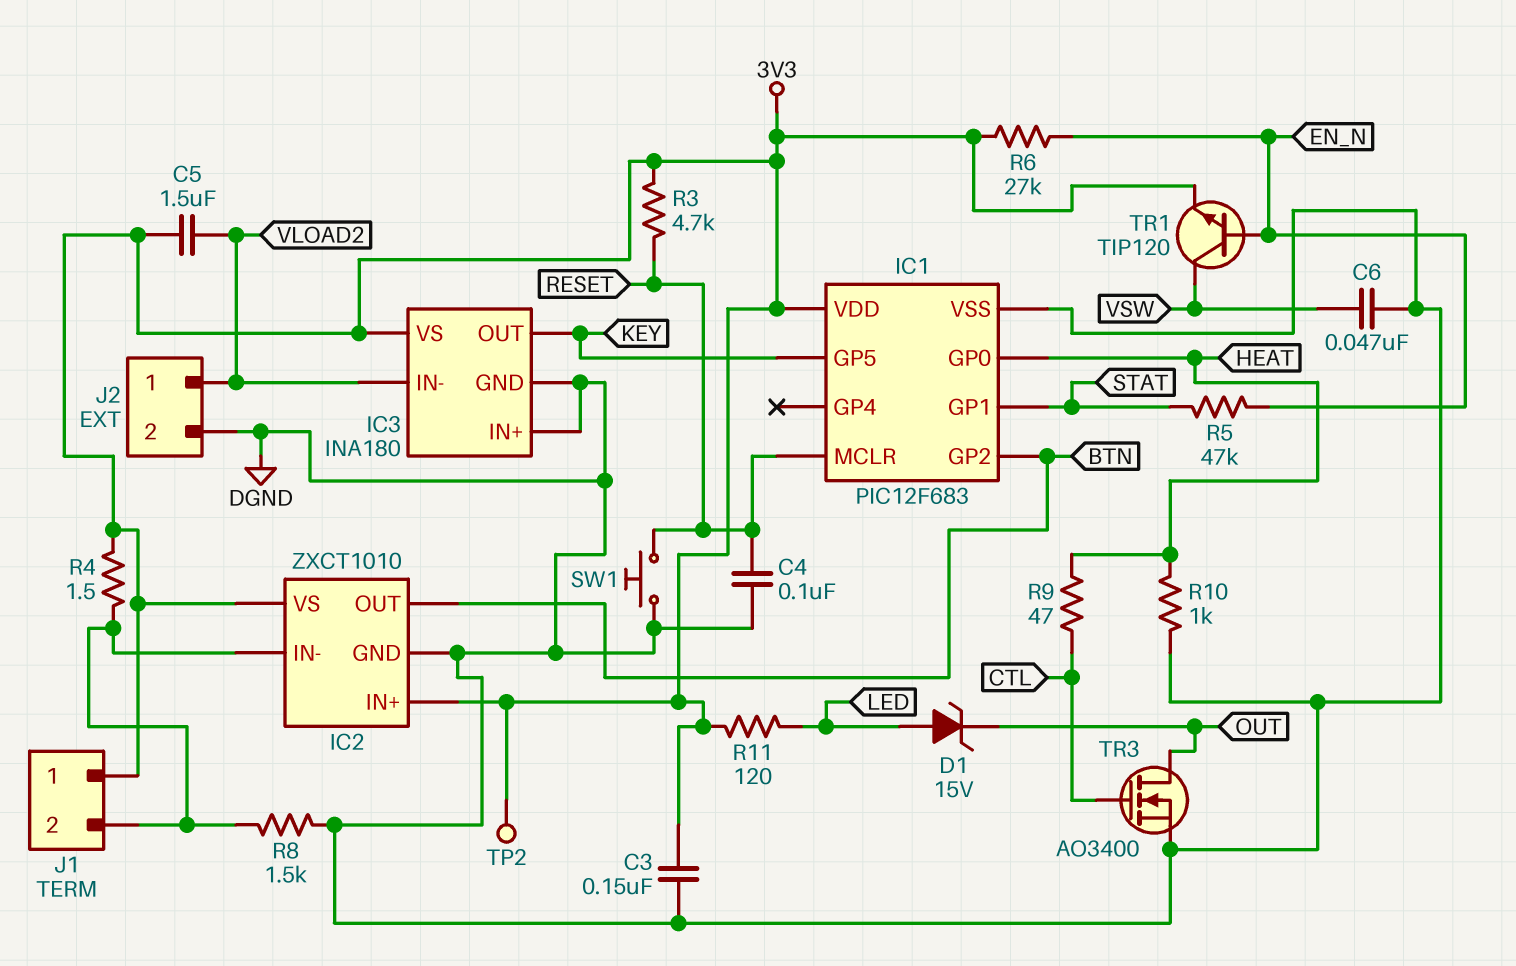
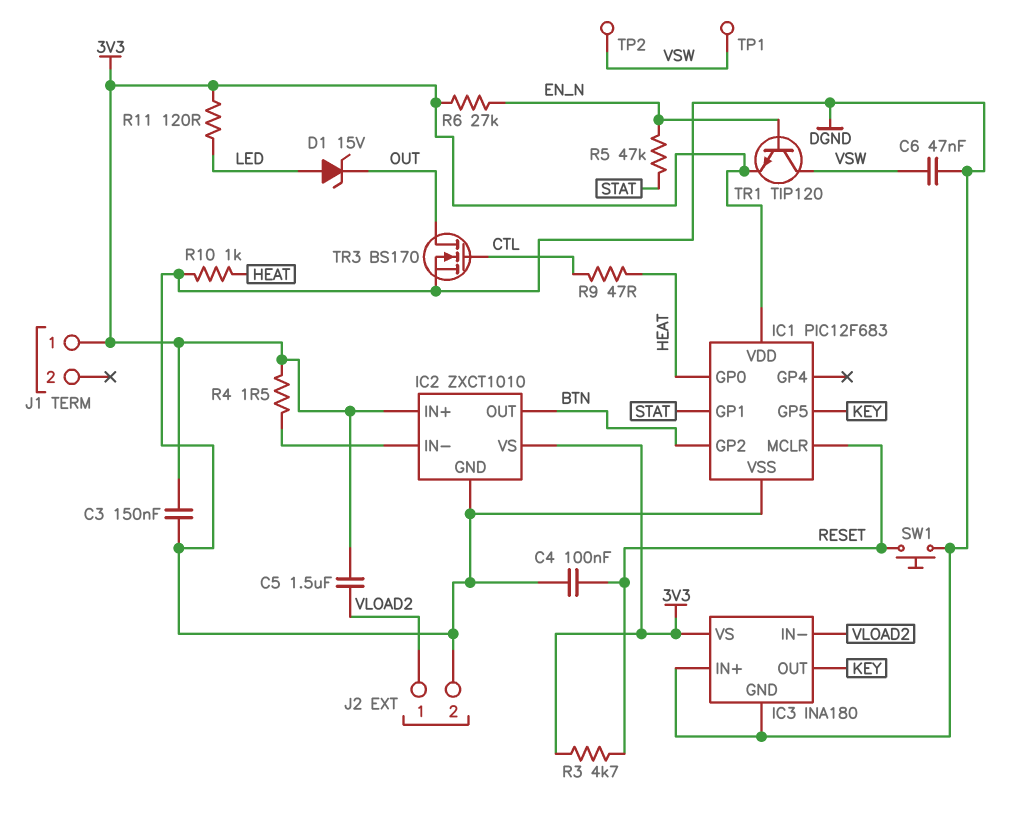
J1 pin 2: IC2/IN- -> none
R8: 1.5k (DGND, IC2/IN-) -> none
TP1: none -> test point (VSW)
TP2: test point (3V3) -> test point (VSW)
TR3: NMOS AO3400 (G CTL, D OUT, S DGND) -> NMOS BS170 (G CTL, D OUT, S DGND)

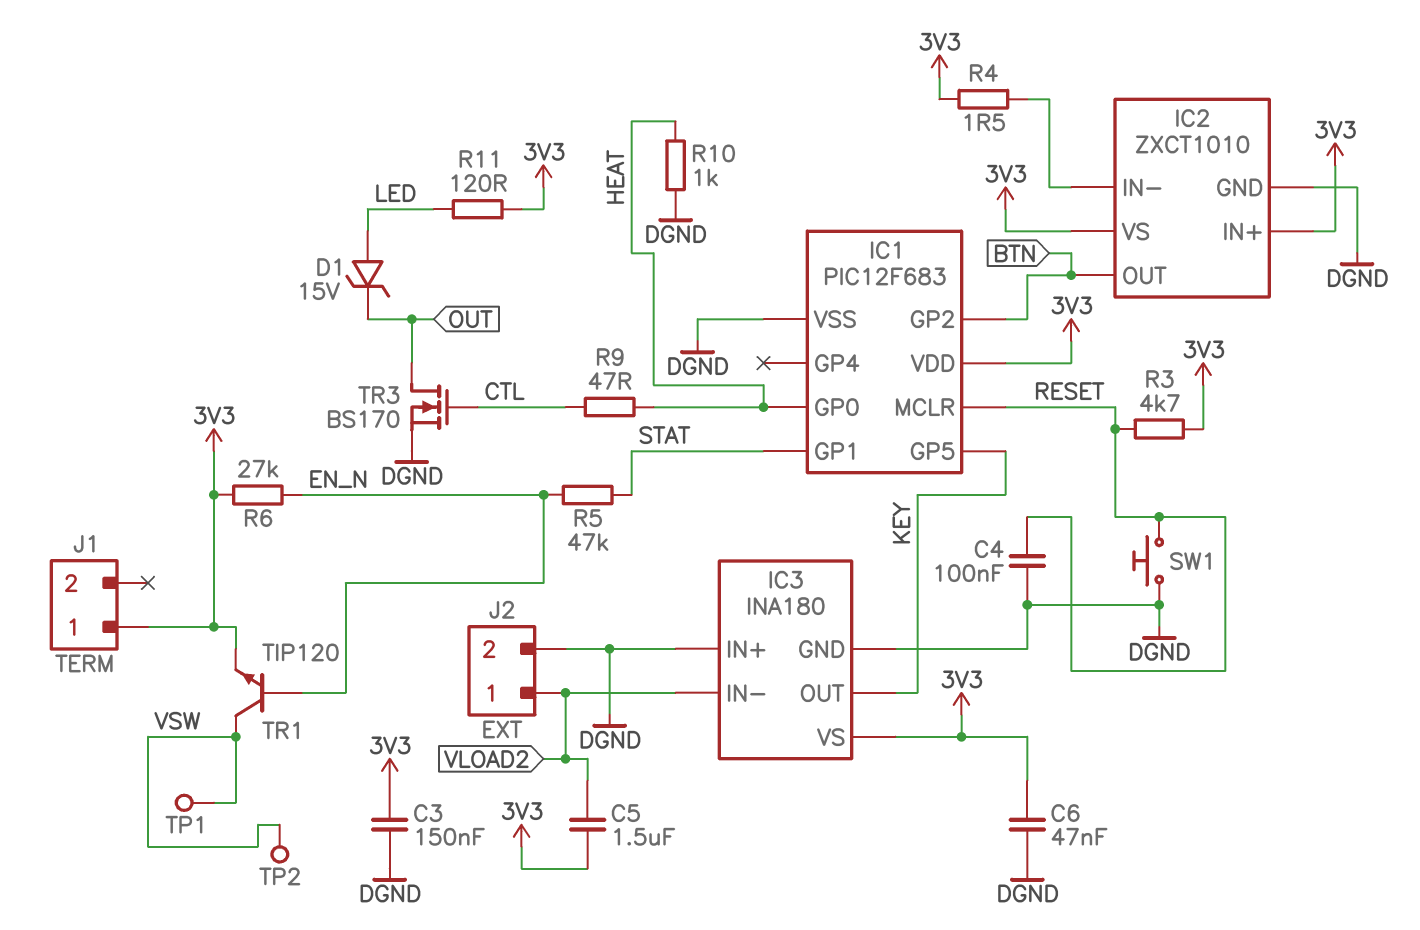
C6: 47nF (DGND, VSW) -> 47nF (3V3, DGND)

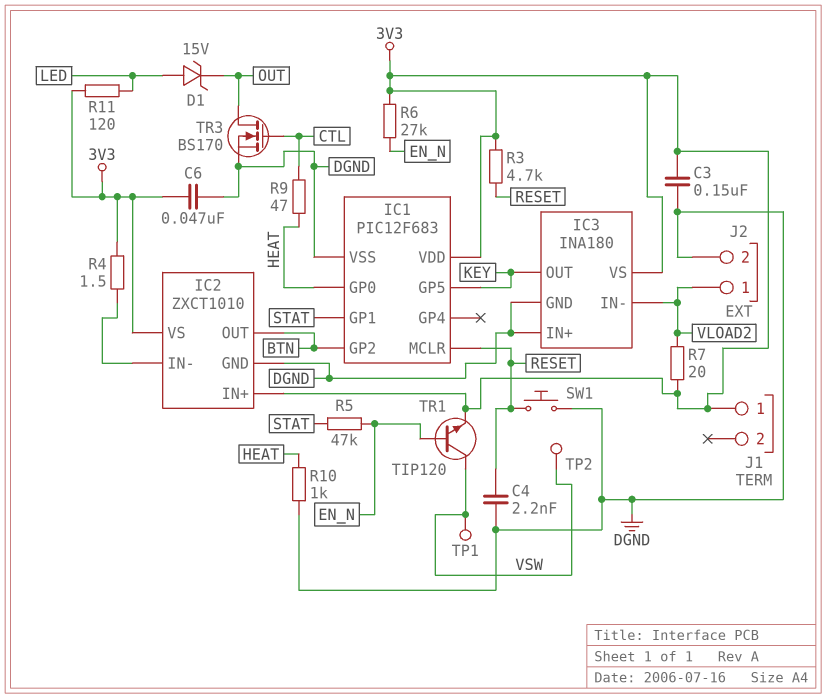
C4: 100nF (DGND, RESET) -> 2.2nF (DGND, RESET)
C5: 1.5uF (3V3, VLOAD2) -> none
R7: none -> 20 (3V3, VLOAD2)

